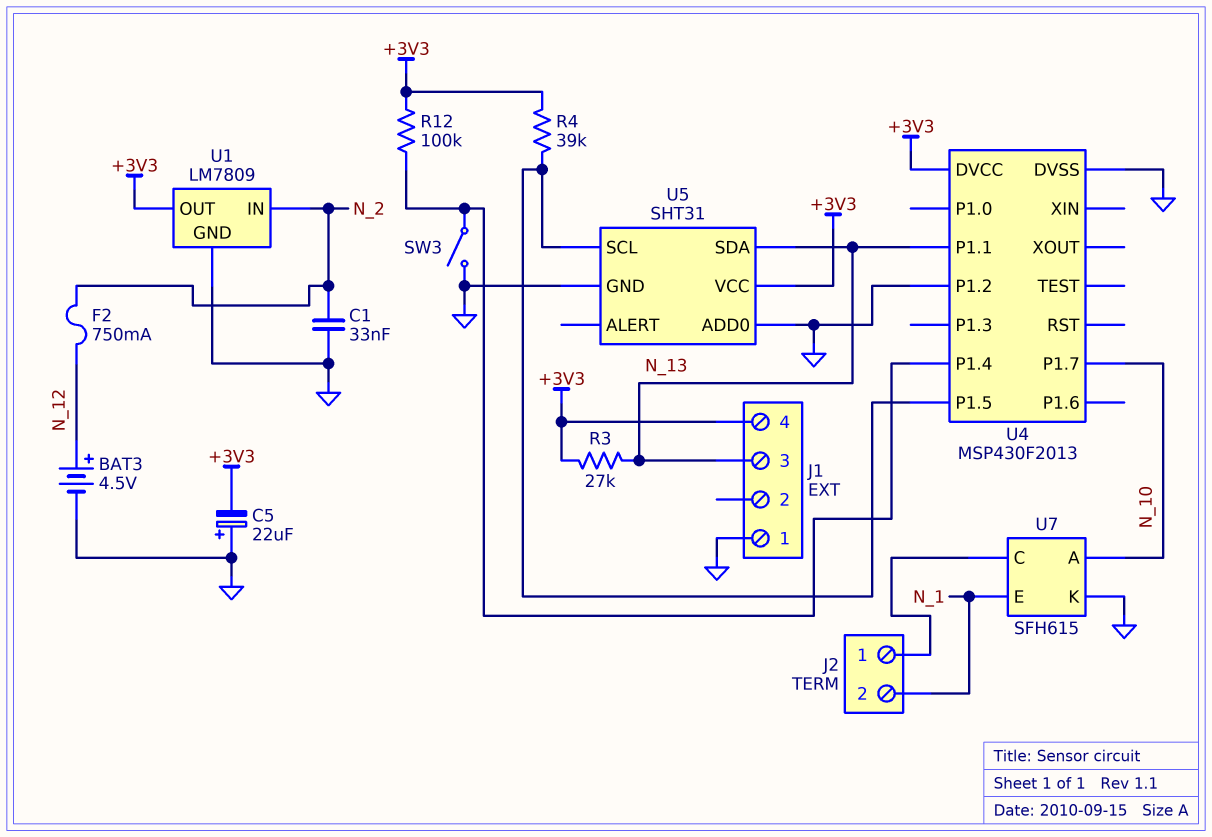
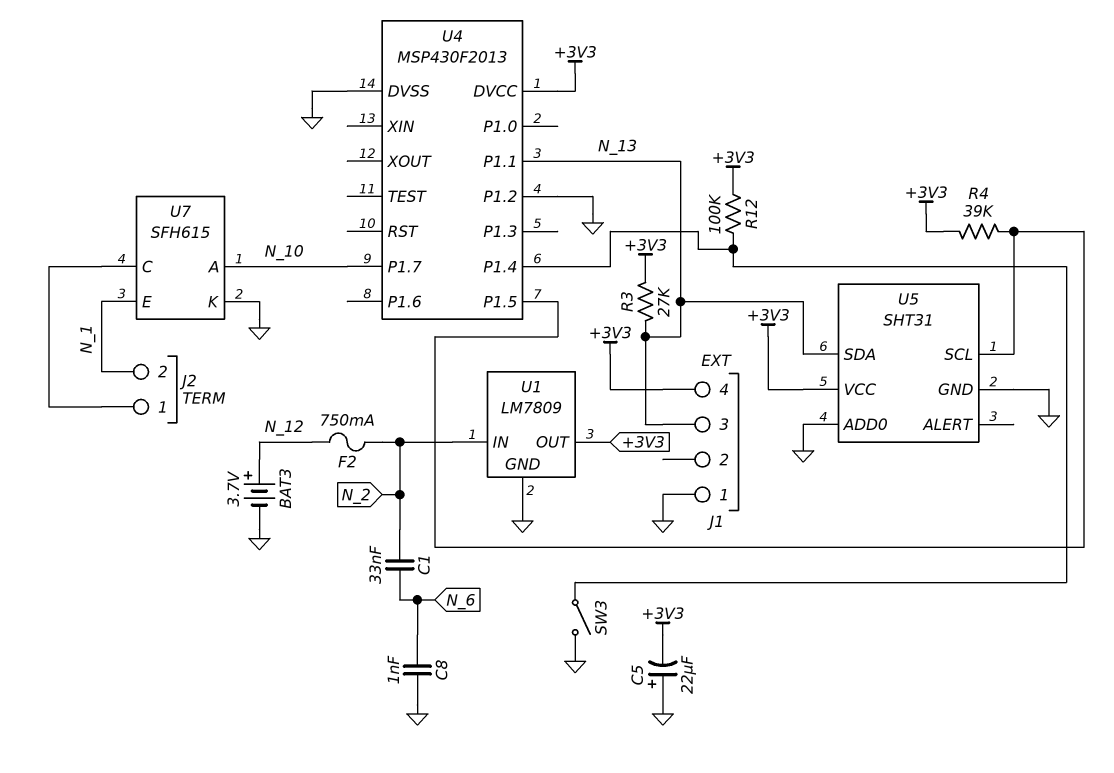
BAT3: 4.5V (plus N_12, minus GND) -> 3.7V (plus N_12, minus GND)
C1: 33nF (GND, N_2) -> 33nF (N_2, N_6)
C8: none -> 1nF (GND, N_6)

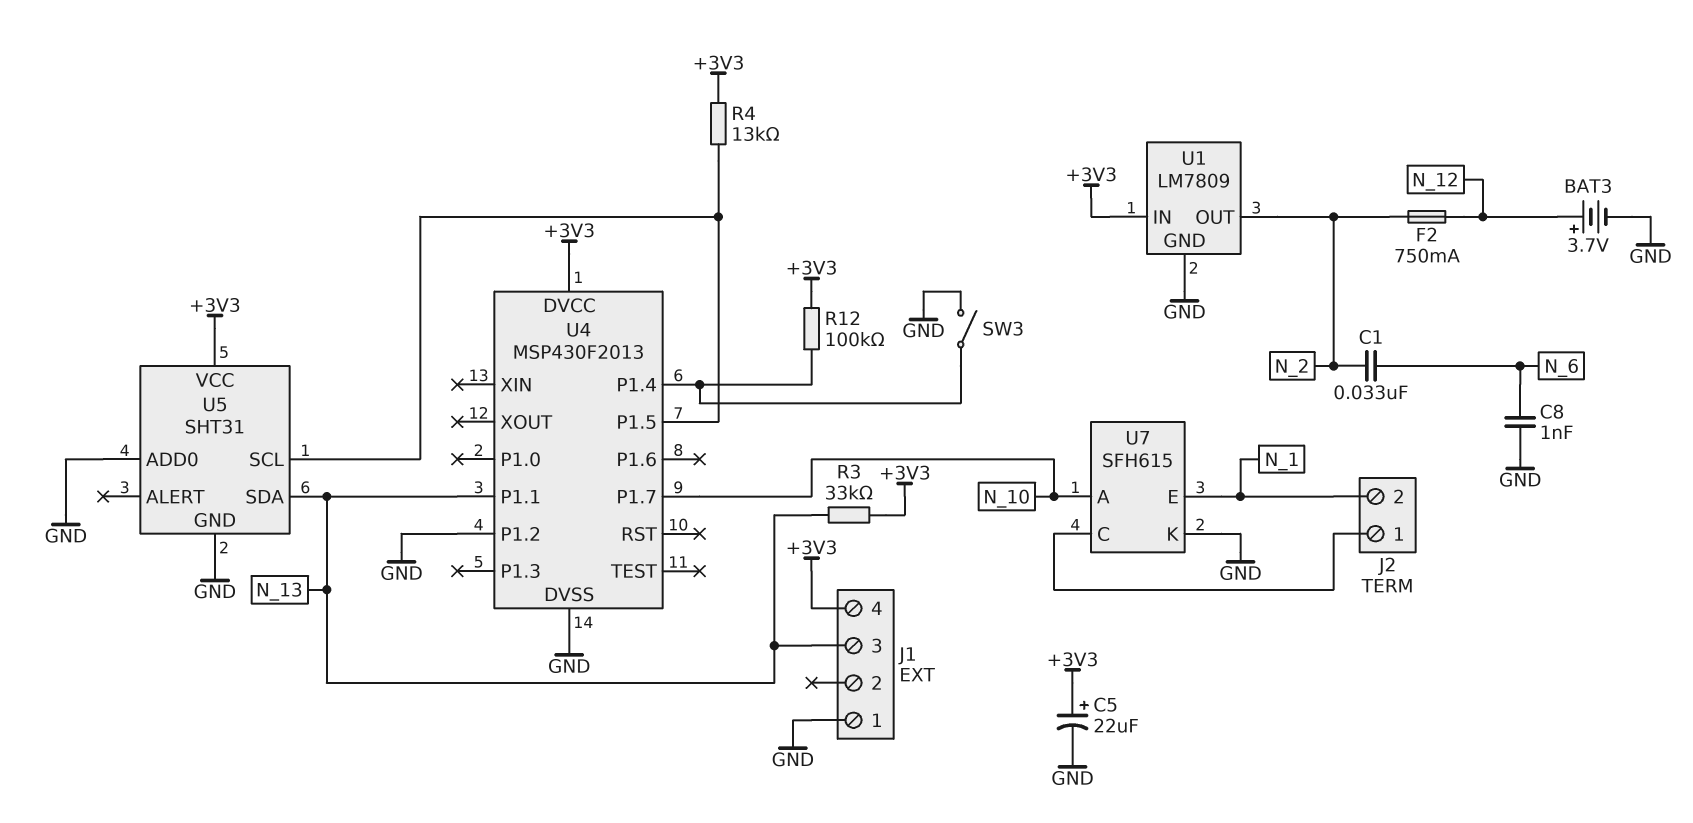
C5: 22uF (plus GND, minus +3V3) -> 22uF (plus +3V3, minus GND)
R3: 27k (+3V3, N_13) -> 33k (+3V3, N_13)
R4: 39k (+3V3, U4/P1.5) -> 13k (+3V3, U4/P1.5)
U1 pin IN: N_2 -> +3V3
U1 pin OUT: +3V3 -> N_2

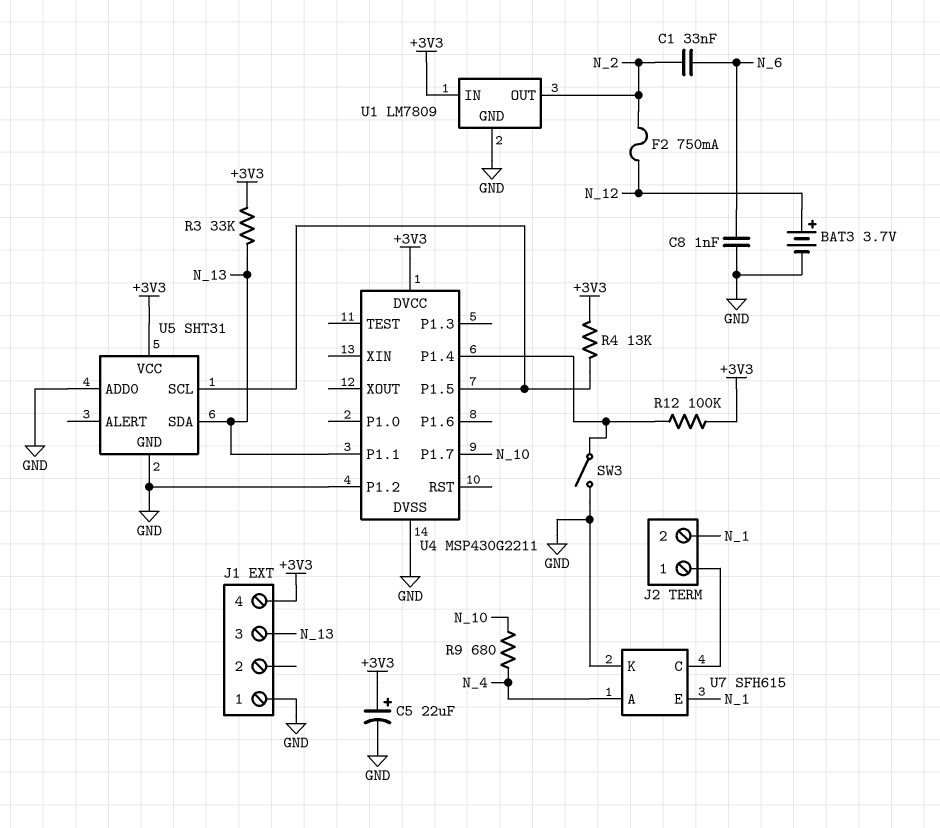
R9: none -> 680 (N_4, N_10)
U4: MSP430F2013 -> MSP430G2211
U7 pin A: N_10 -> N_4

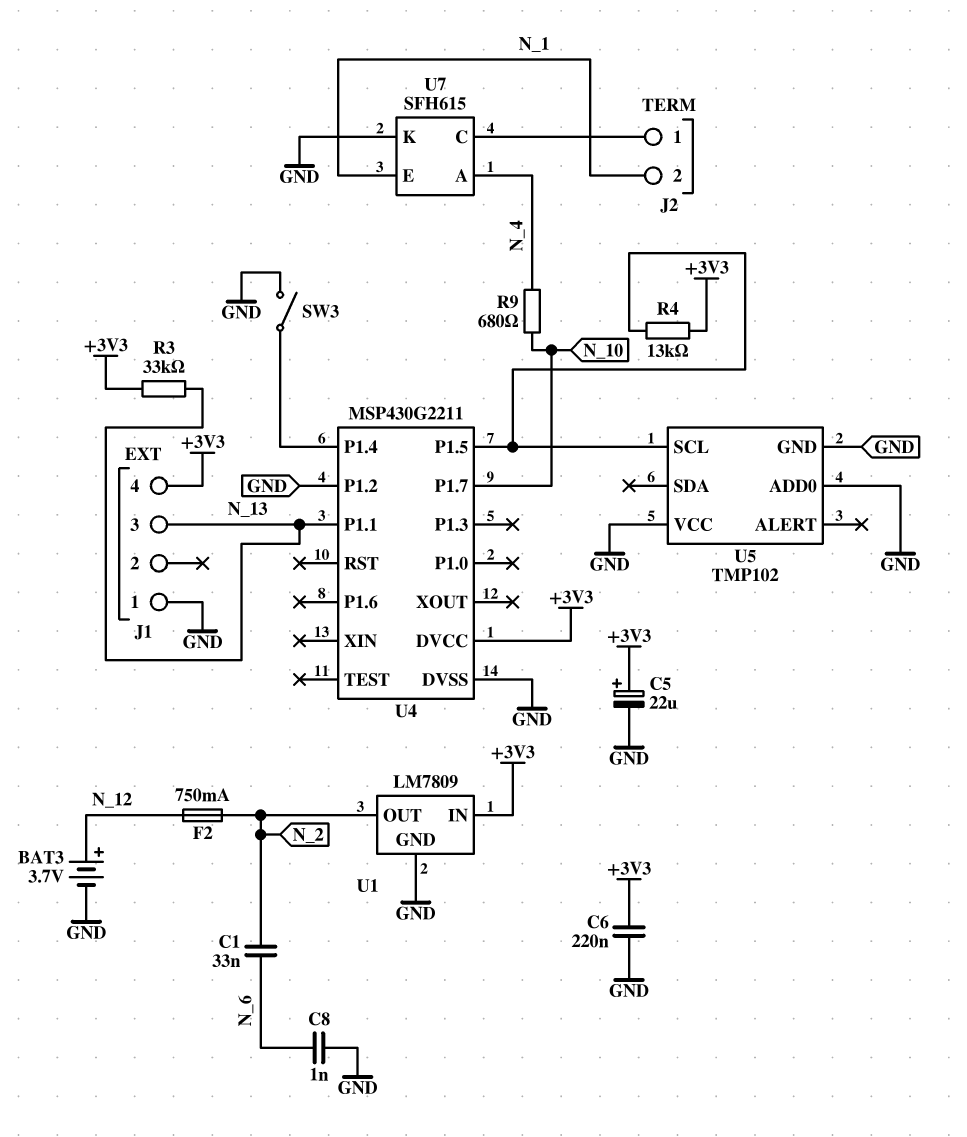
C6: none -> 220nF (+3V3, GND)
R12: 100k (+3V3, U4/P1.4) -> none
U5: SHT31 -> TMP102
U5 pin SDA: N_13 -> none
U5 pin VCC: +3V3 -> GND

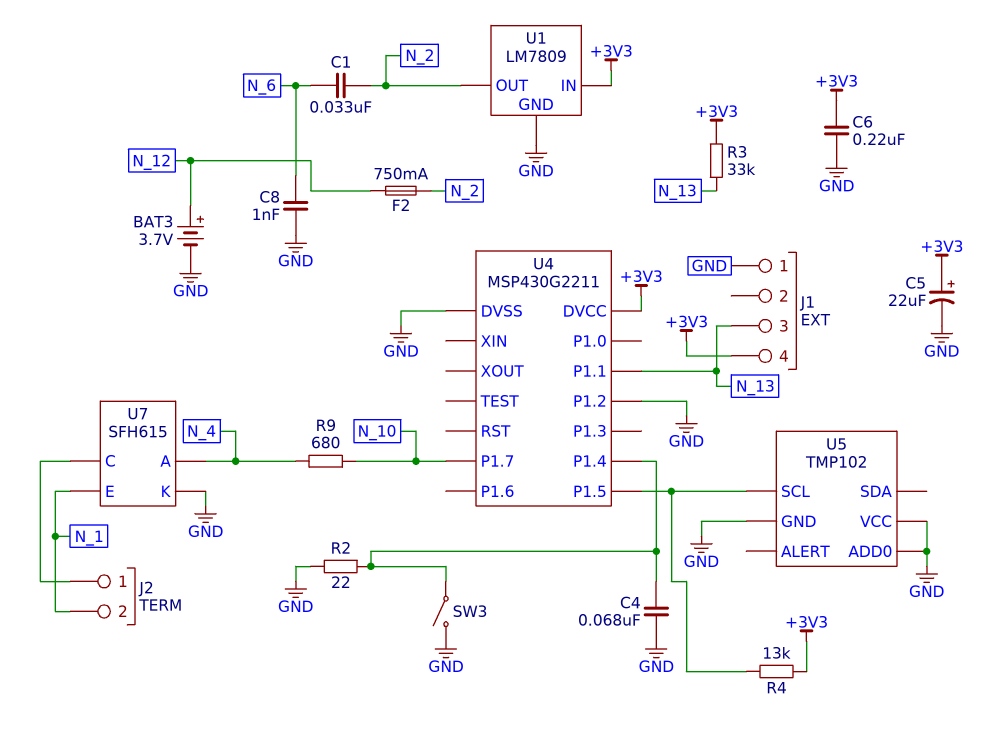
C4: none -> 68nF (GND, U4/P1.4)
R2: none -> 22 (GND, U4/P1.4)

